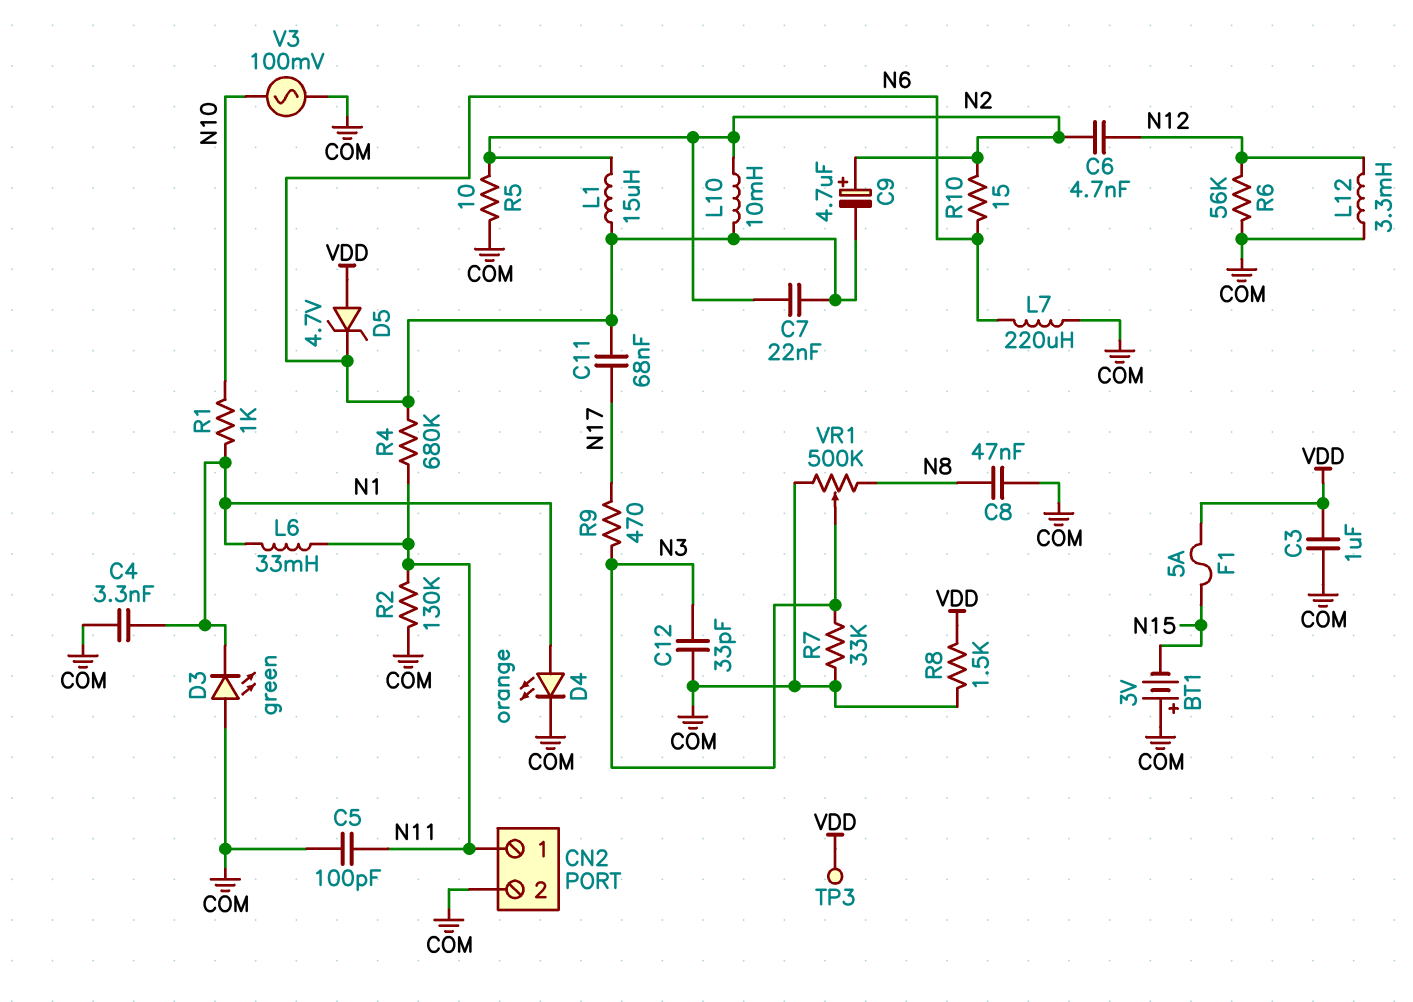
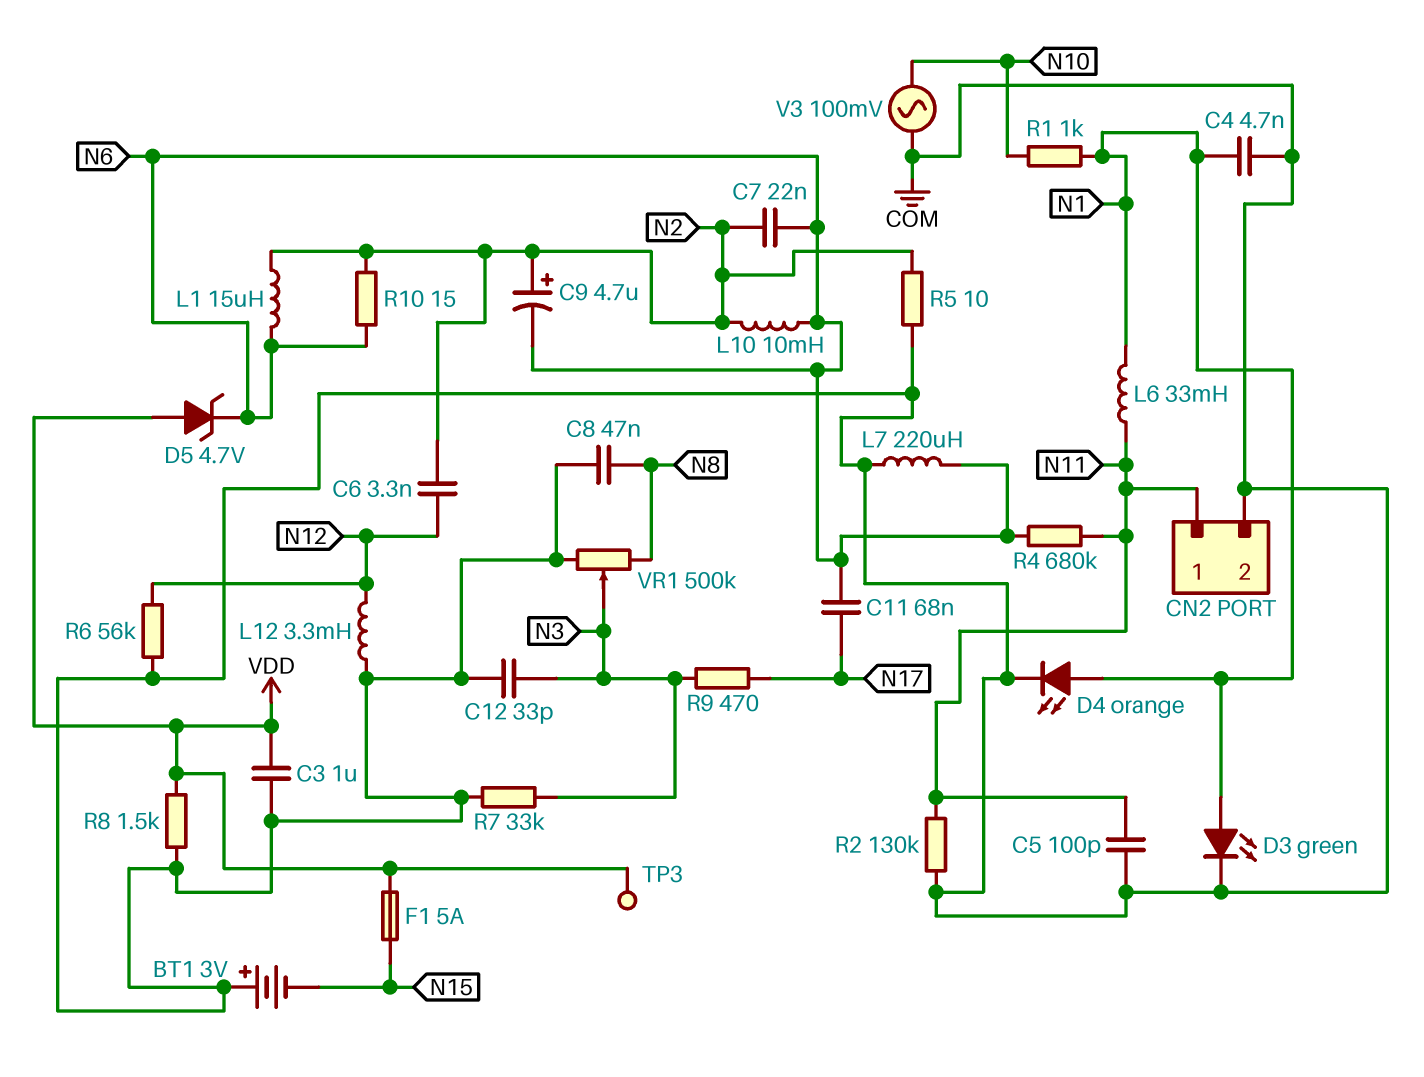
C4: 3.3nF (COM, N1) -> 4.7nF (COM, N1)
C6: 4.7nF (N2, N12) -> 3.3nF (N2, N12)
D3: LED green (A COM, K N1) -> LED green (A N1, K COM)

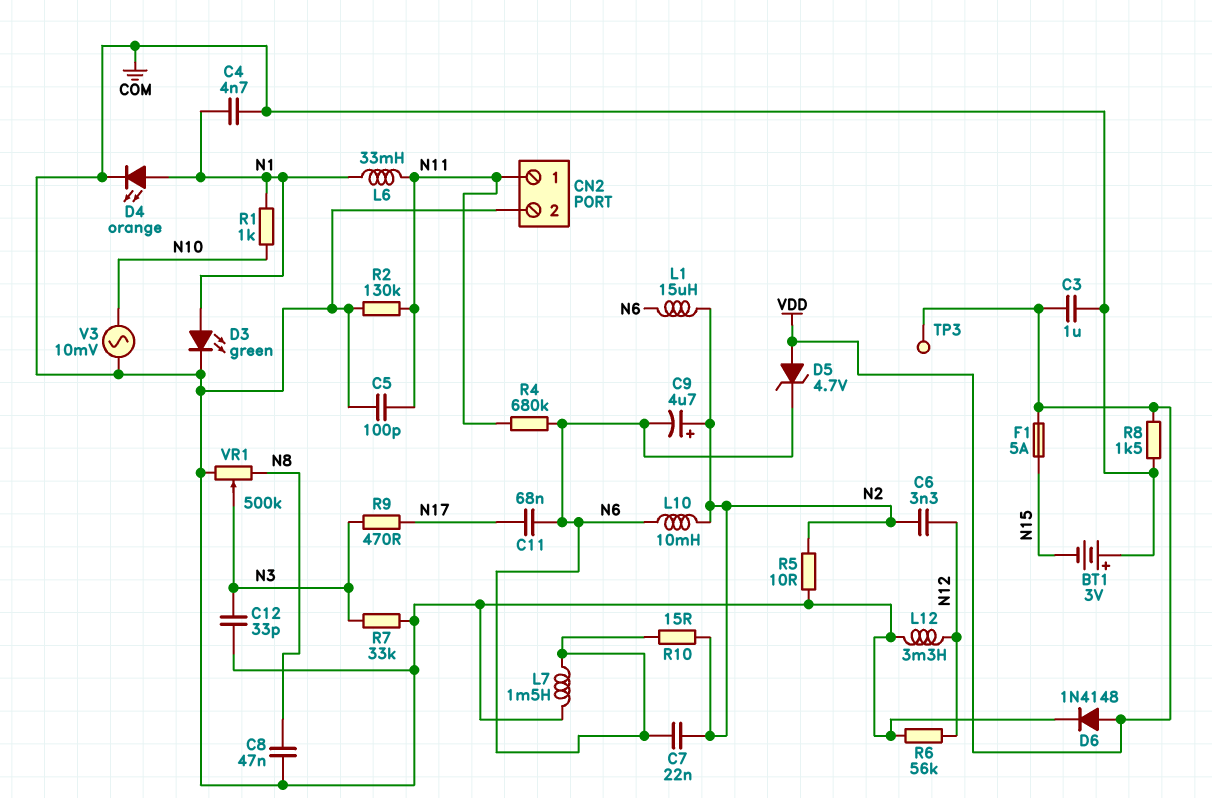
D6: none -> diode 1N4148 (A VDD, K COM)
L7: 220uH (COM, N6) -> 1.5mH (COM, N6)
V3: AC 100mV (COM, N10) -> AC 10mV (COM, N10)

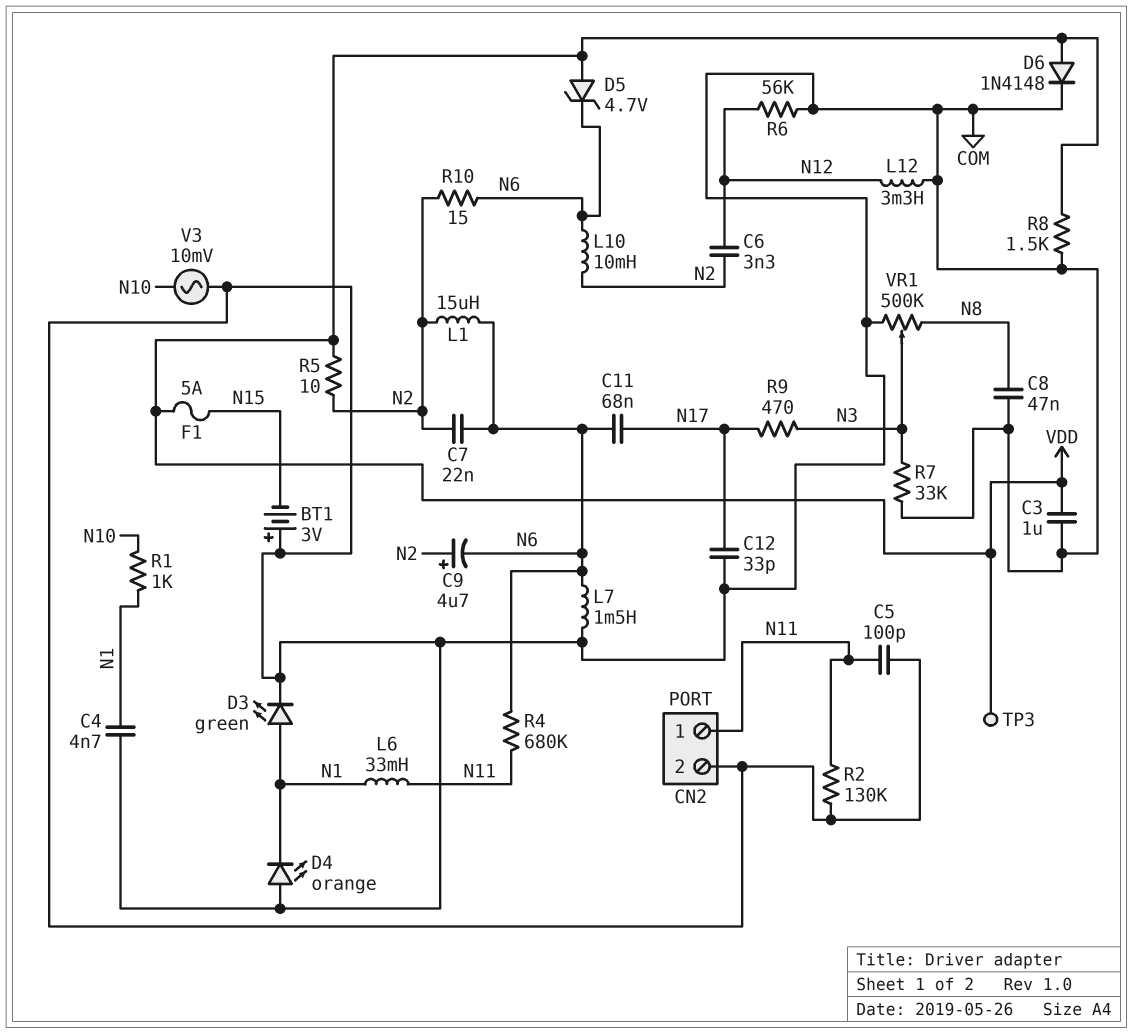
C12: 33pF (COM, N3) -> 33pF (COM, N17)
D4: LED orange (A N1, K COM) -> LED orange (A COM, K N1)
R5: 10 (COM, N2) -> 10 (N2, VDD)

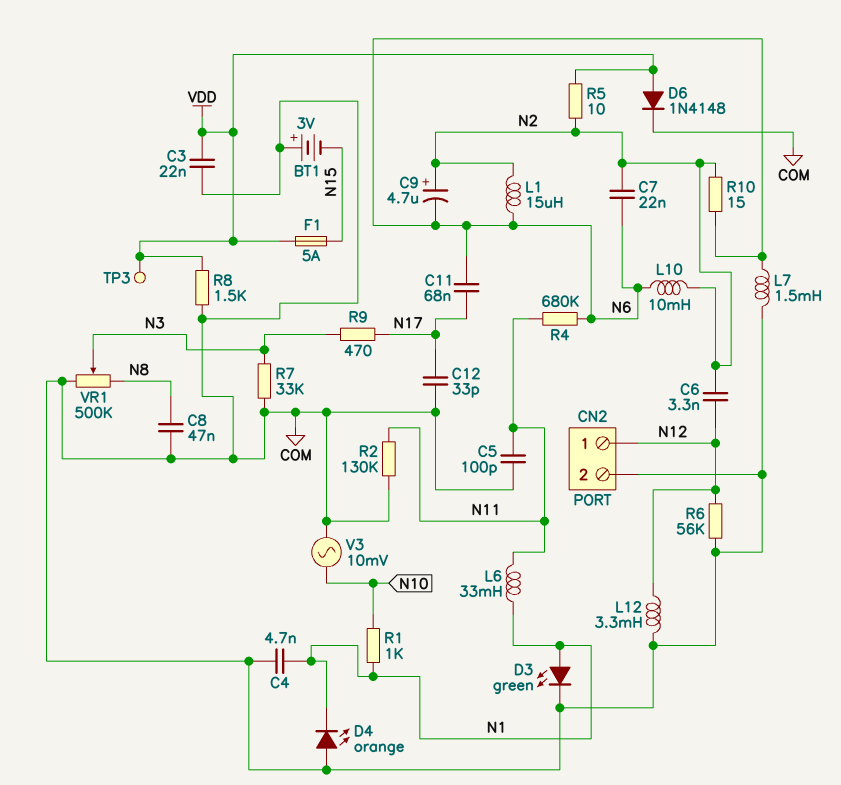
C3: 1uF (COM, VDD) -> 22nF (COM, VDD)
CN2 pin 1: N11 -> N12
D5: zener 4.7V (A VDD, K N6) -> none

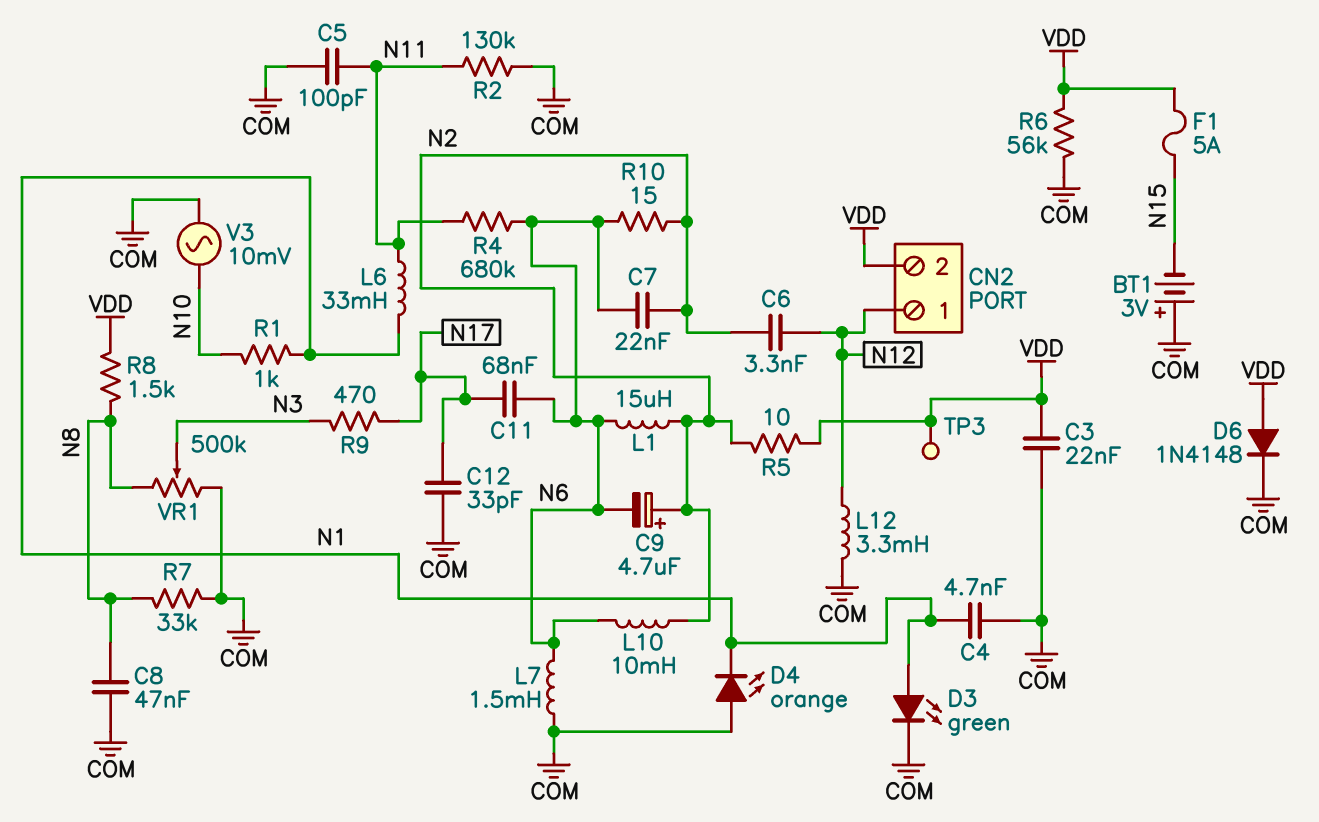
CN2 pin 2: COM -> VDD
R6: 56k (COM, N12) -> 56k (COM, VDD)
R7: 33k (COM, N3) -> 33k (COM, N8)
R8: 1.5k (COM, VDD) -> 1.5k (N8, VDD)

